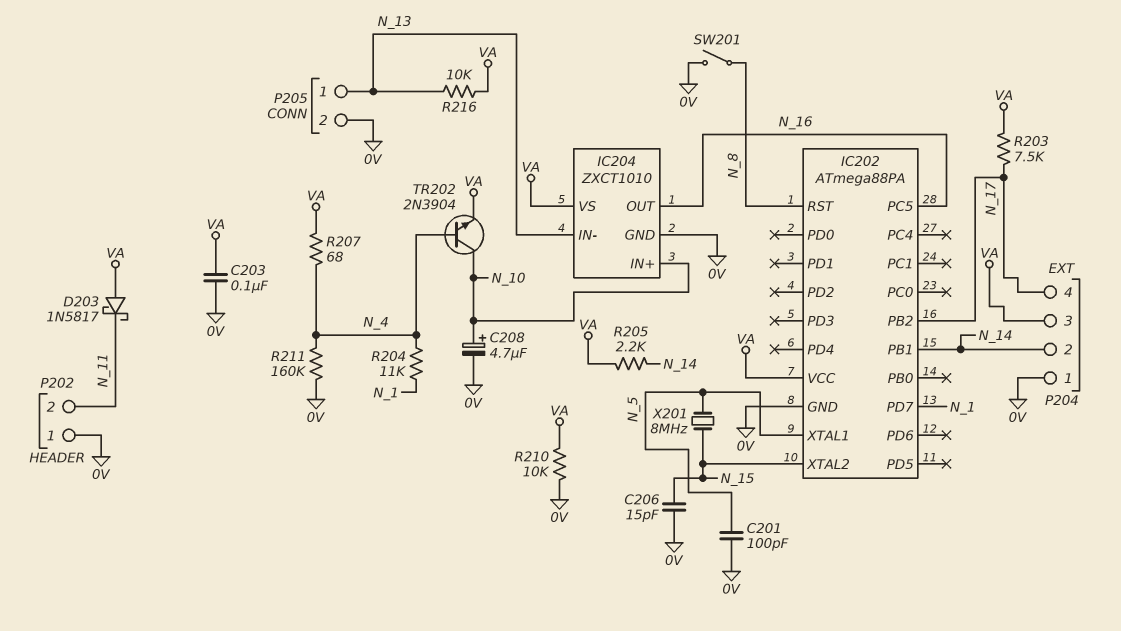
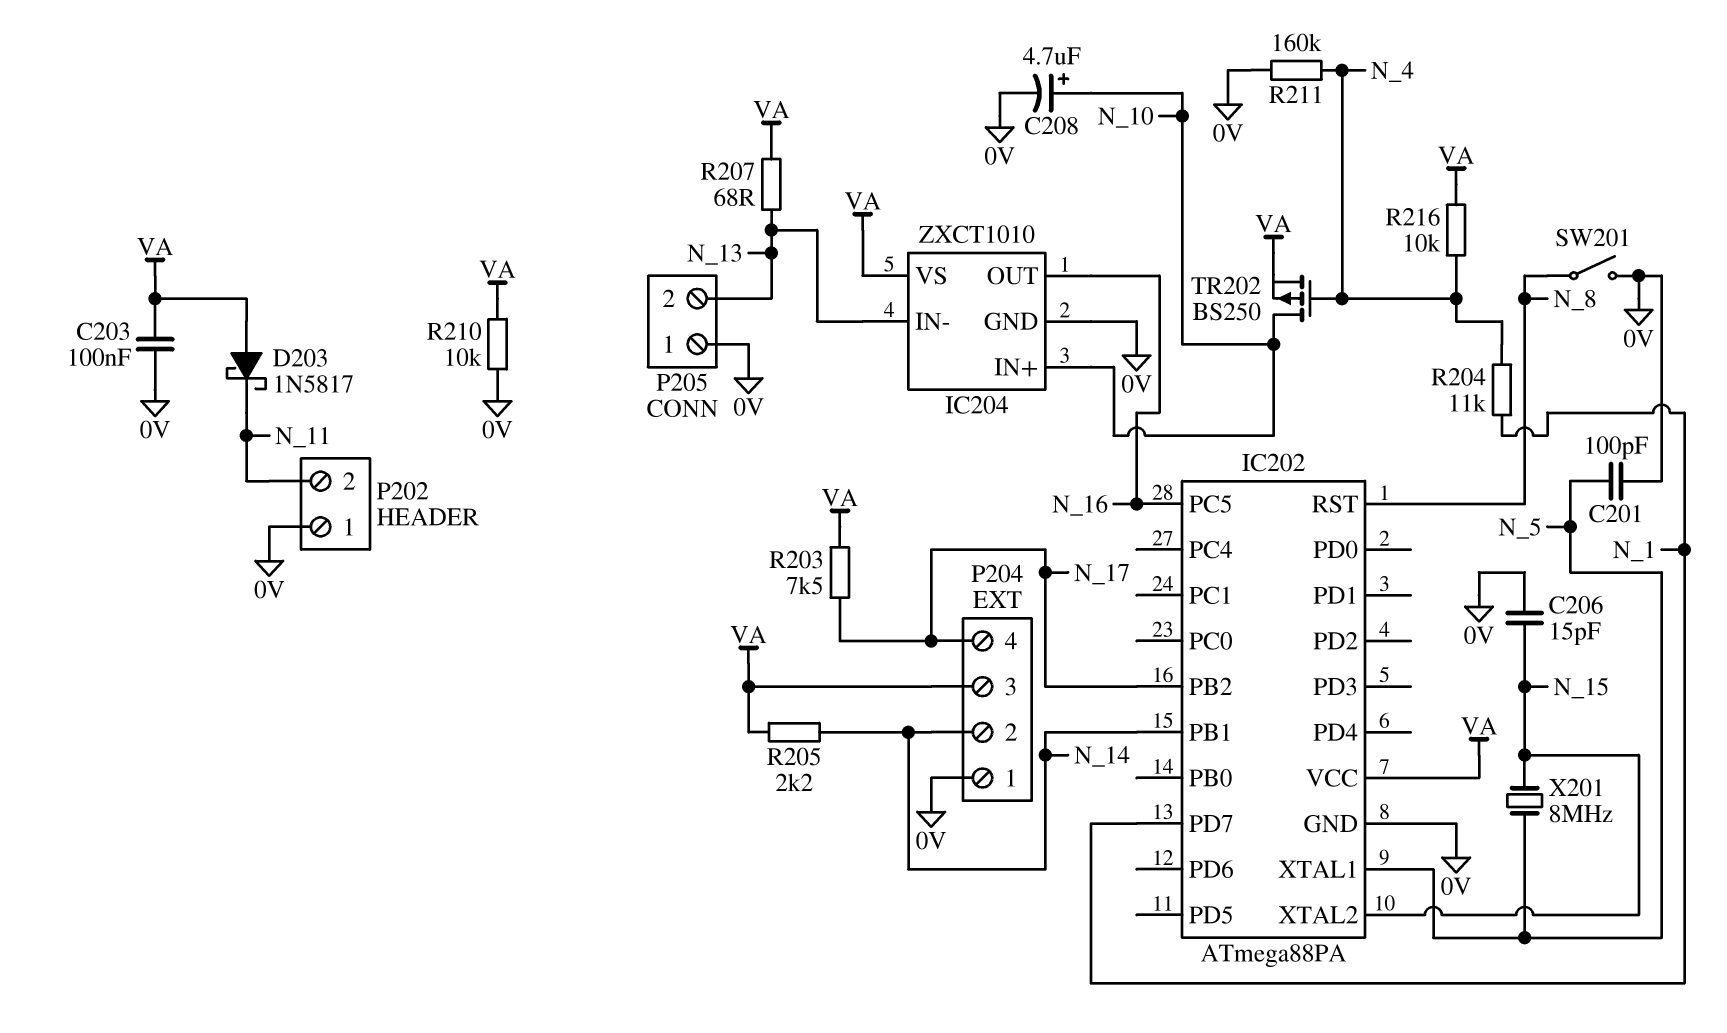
P205 pin 1: N_13 -> 0V
P205 pin 2: 0V -> N_13
R207: 68 (N_4, VA) -> 68 (N_13, VA)
R216: 10k (N_13, VA) -> 10k (N_4, VA)
TR202: NPN 2N3904 (B N_4, C N_10, E VA) -> PMOS BS250 (G N_4, D N_10, S VA)

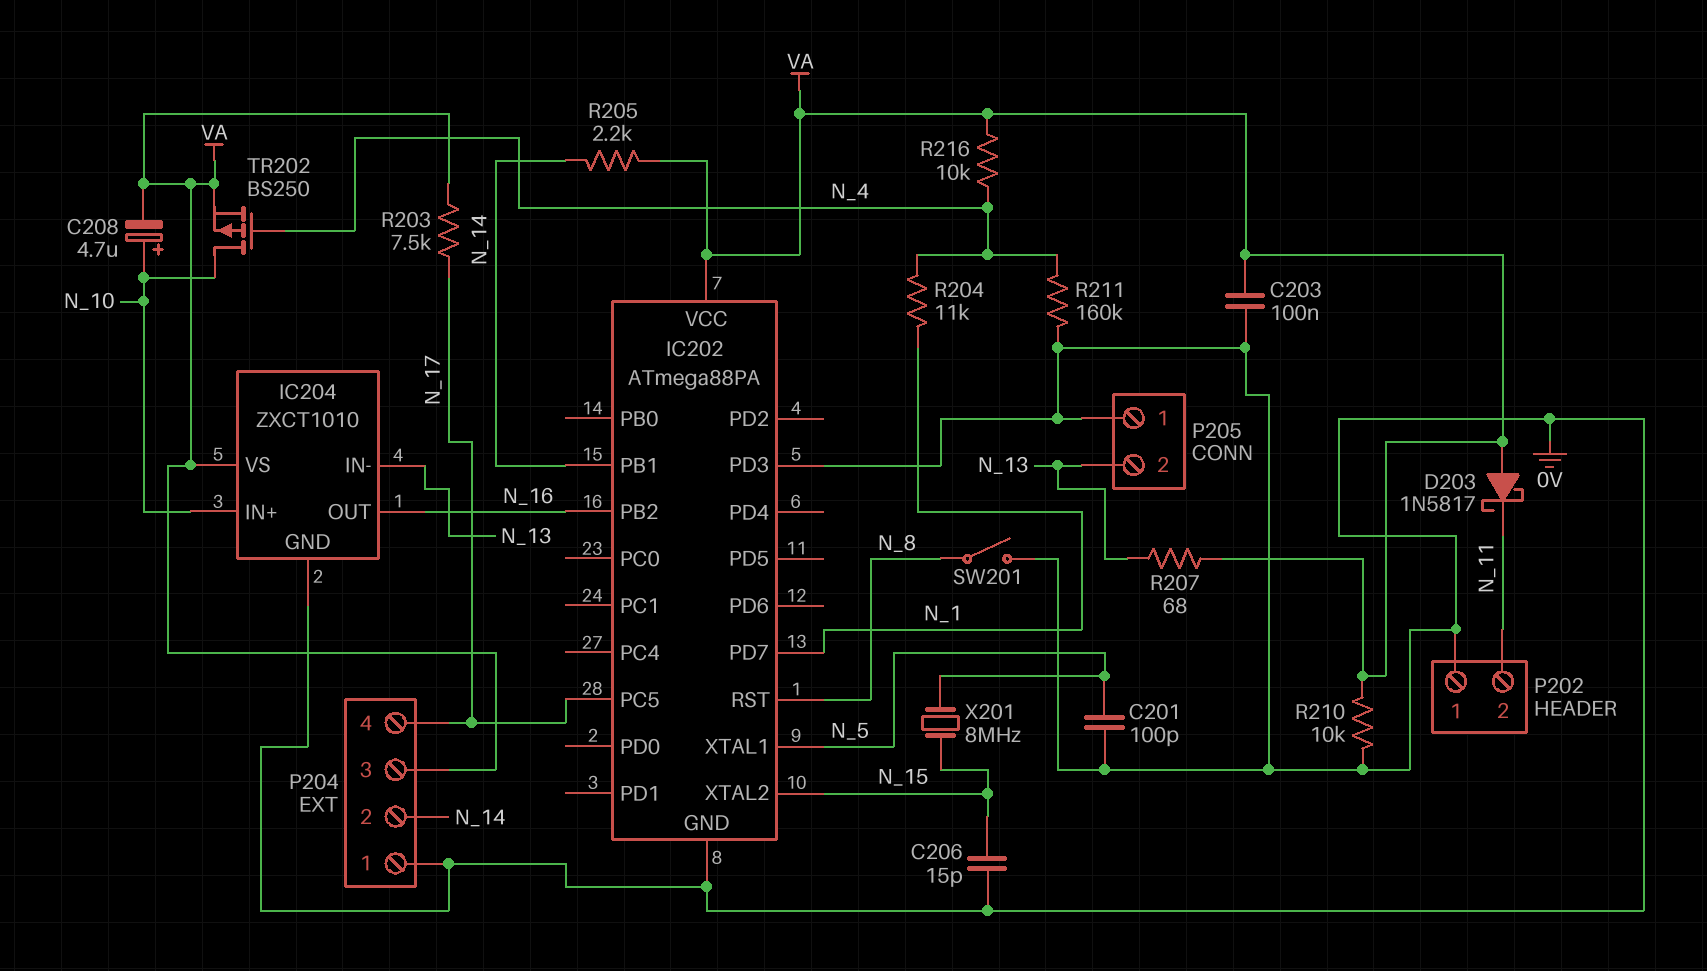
C208: 4.7uF (plus N_10, minus 0V) -> 4.7uF (plus N_10, minus VA)
IC202 pin PB2: N_17 -> N_16
IC202 pin PC5: N_16 -> N_17
IC202 pin PD3: none -> 0V

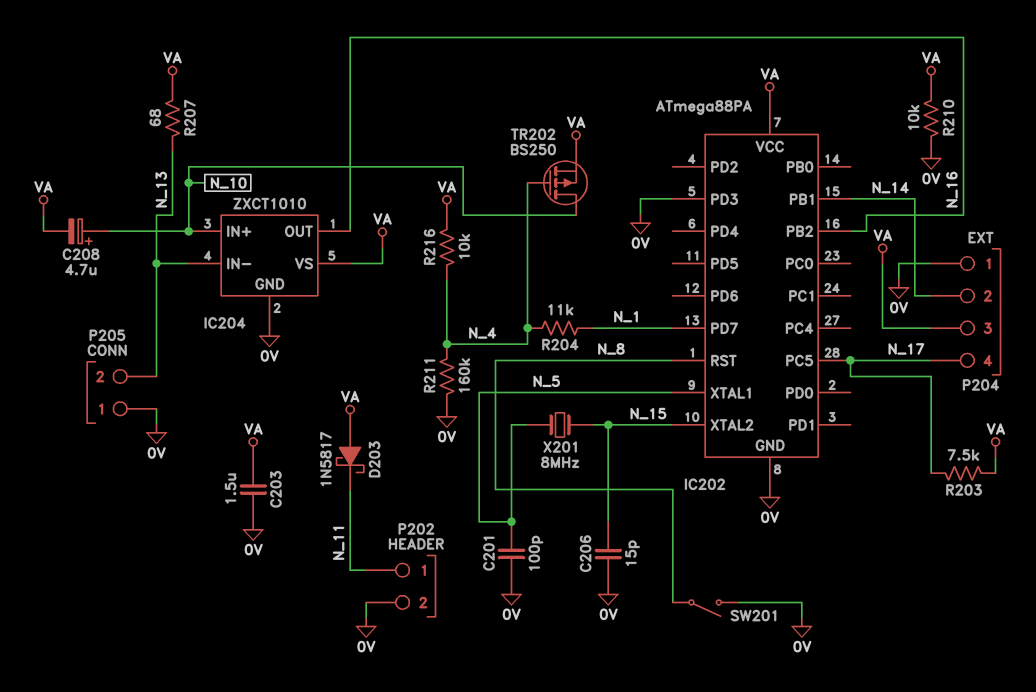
C203: 100nF (0V, VA) -> 1.5uF (0V, VA)
P202 pin 1: 0V -> N_11
P202 pin 2: N_11 -> 0V
R205: 2.2k (N_14, VA) -> none

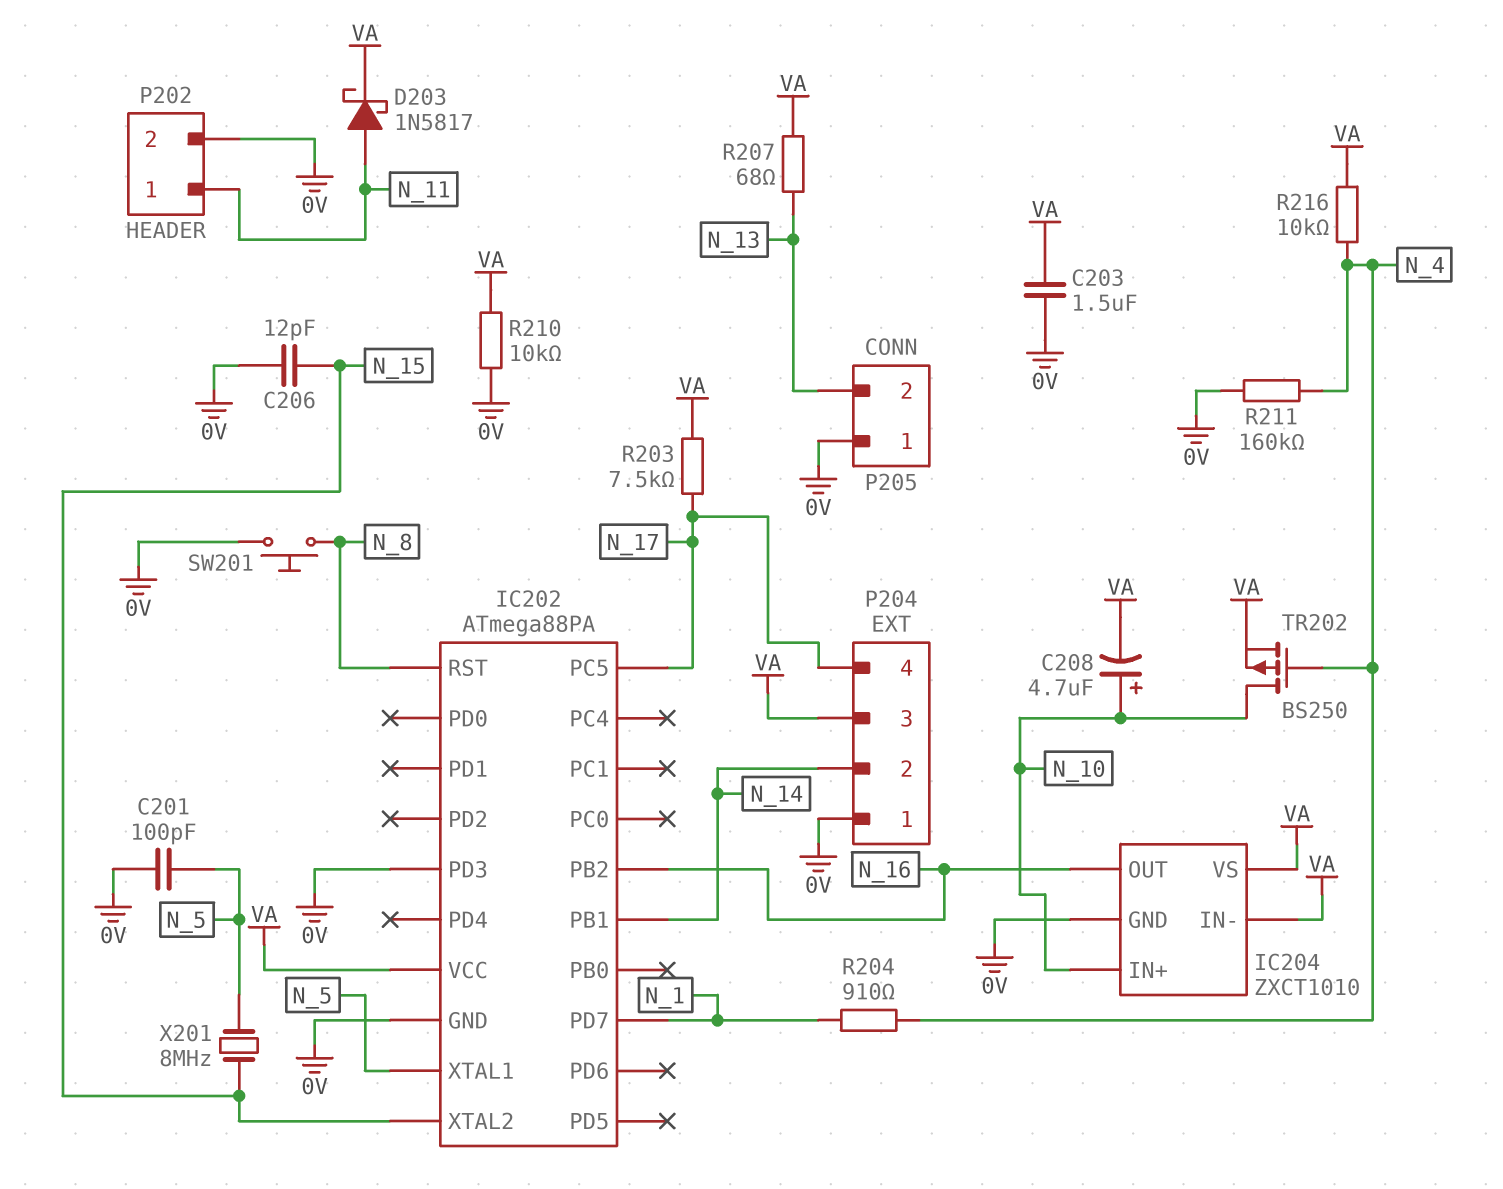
C206: 15pF (0V, N_15) -> 12pF (0V, N_15)
D203: schottky 1N5817 (A VA, K N_11) -> schottky 1N5817 (A N_11, K VA)
IC204 pin IN-: N_13 -> VA
R204: 11k (N_1, N_4) -> 910 (N_1, N_4)
SW201: switch (0V, N_8) -> button (0V, N_8)

